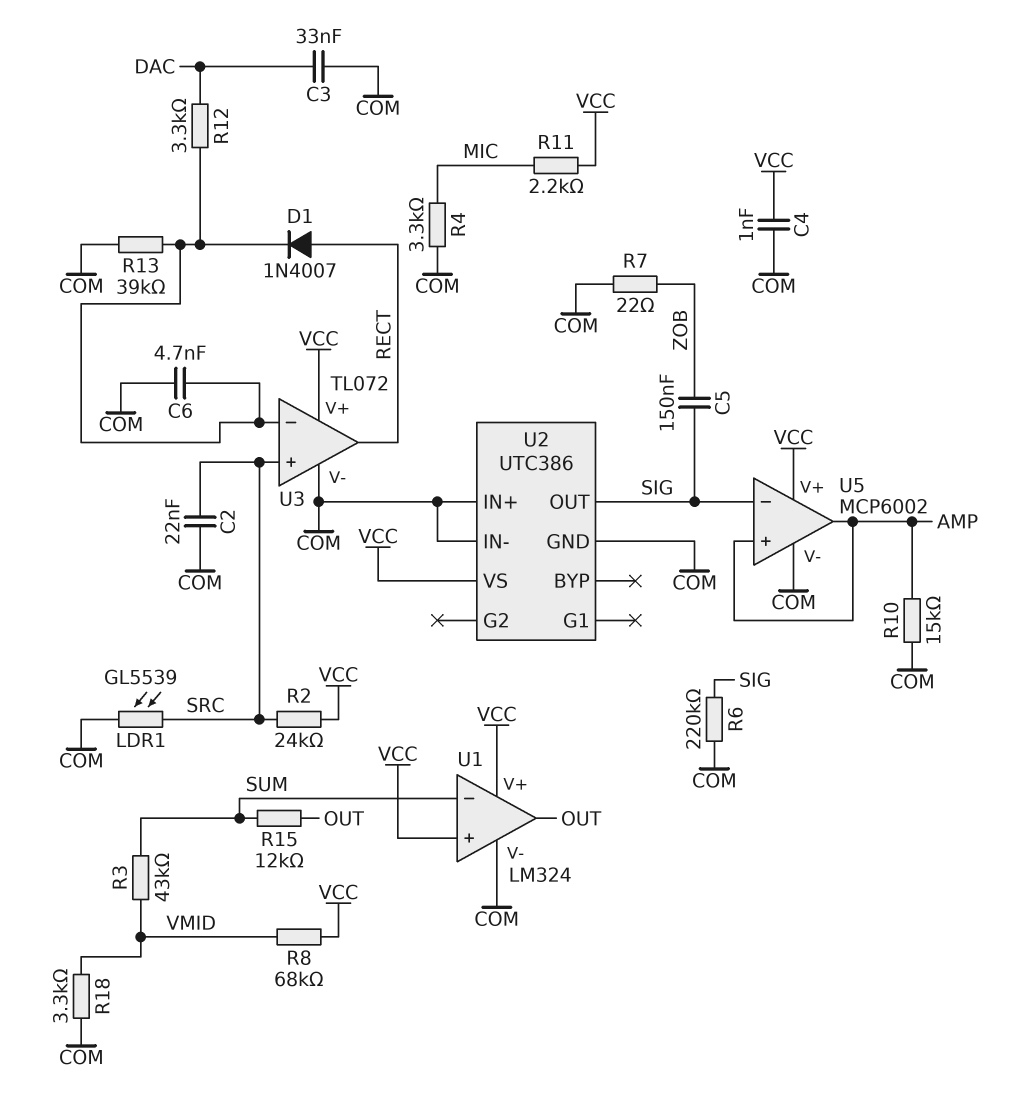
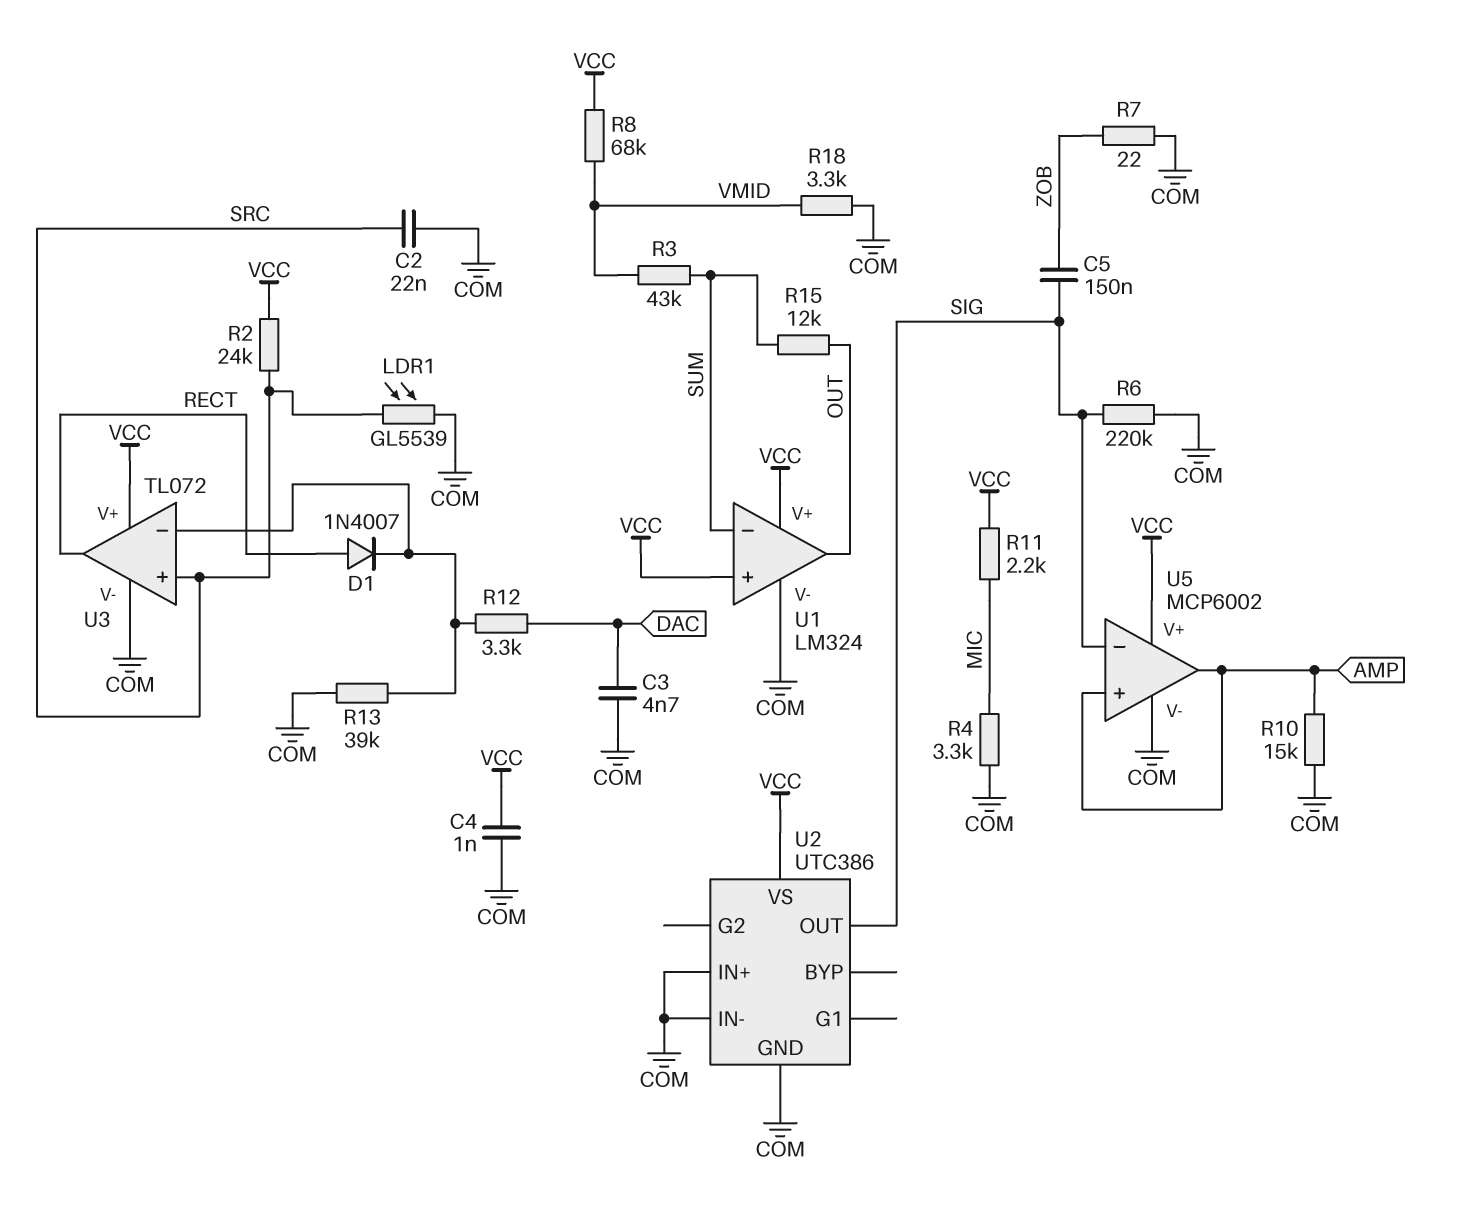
C3: 33nF (COM, DAC) -> 4.7nF (COM, DAC)
C6: 4.7nF (COM, U3/in-) -> none

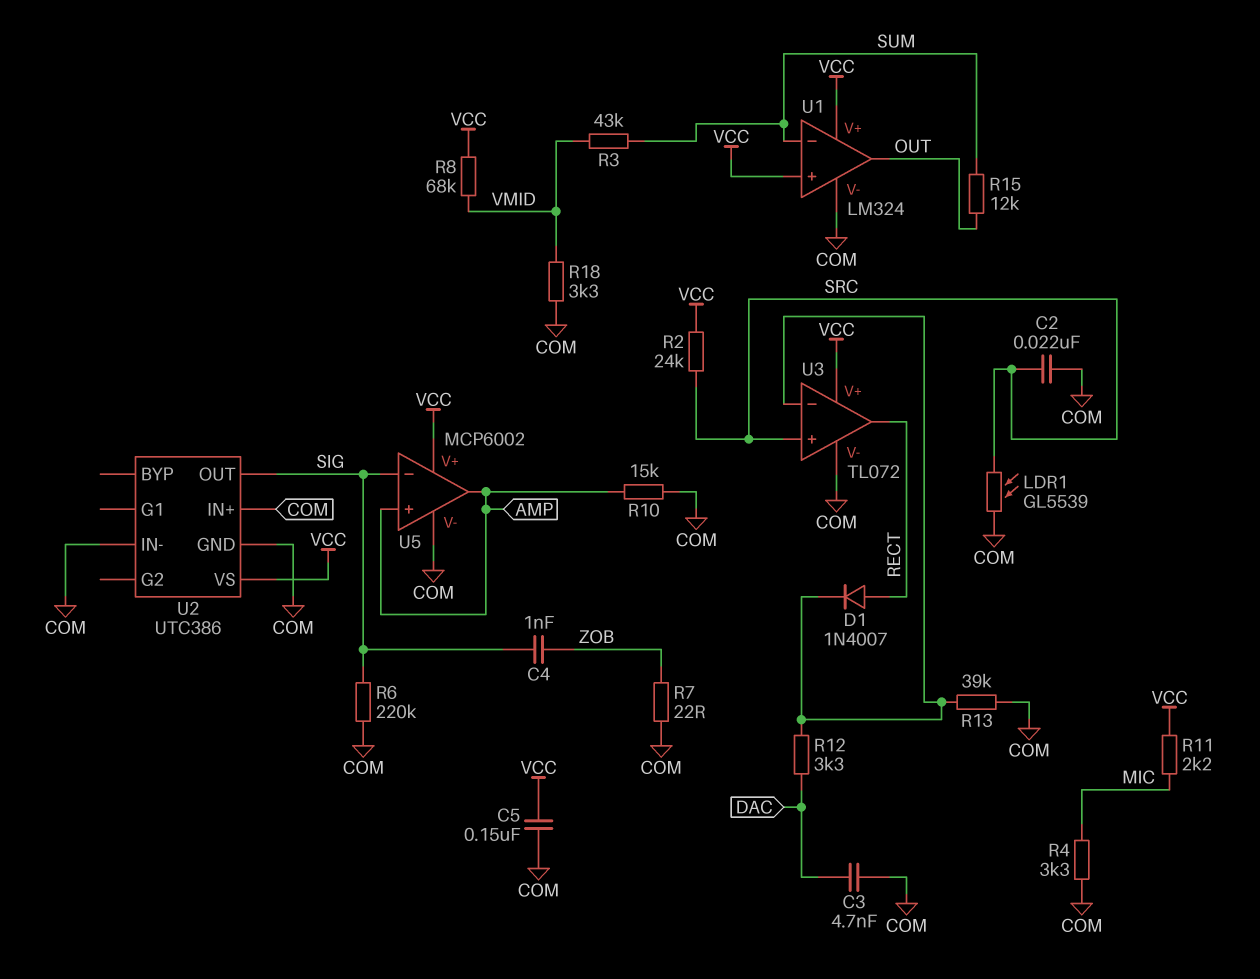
C4: 1nF (COM, VCC) -> 1nF (SIG, ZOB)
C5: 150nF (SIG, ZOB) -> 150nF (COM, VCC)

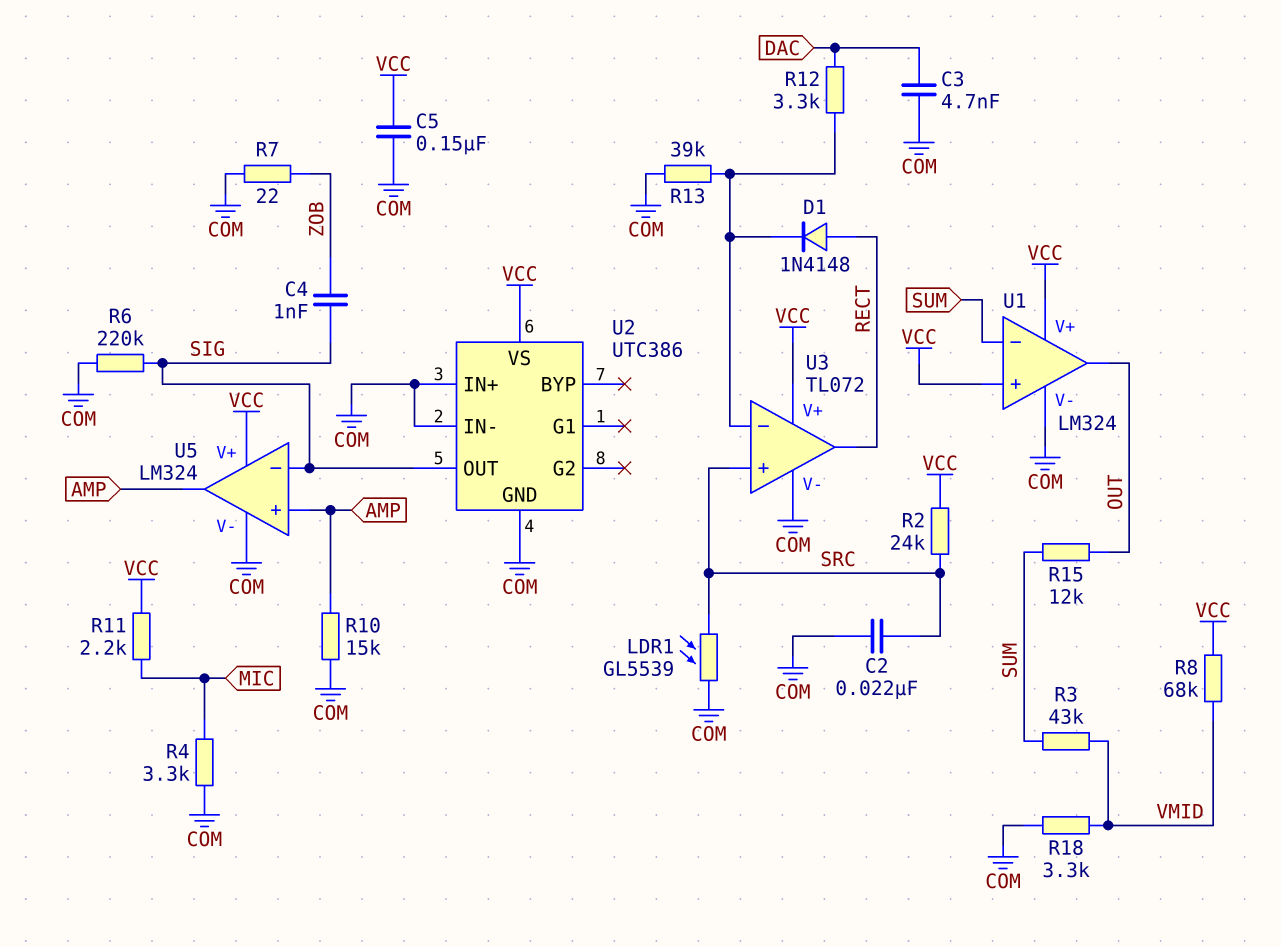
D1: diode 1N4007 (A RECT, K U3/in-) -> diode 1N4148 (A RECT, K U3/in-)
U5: MCP6002 -> LM324

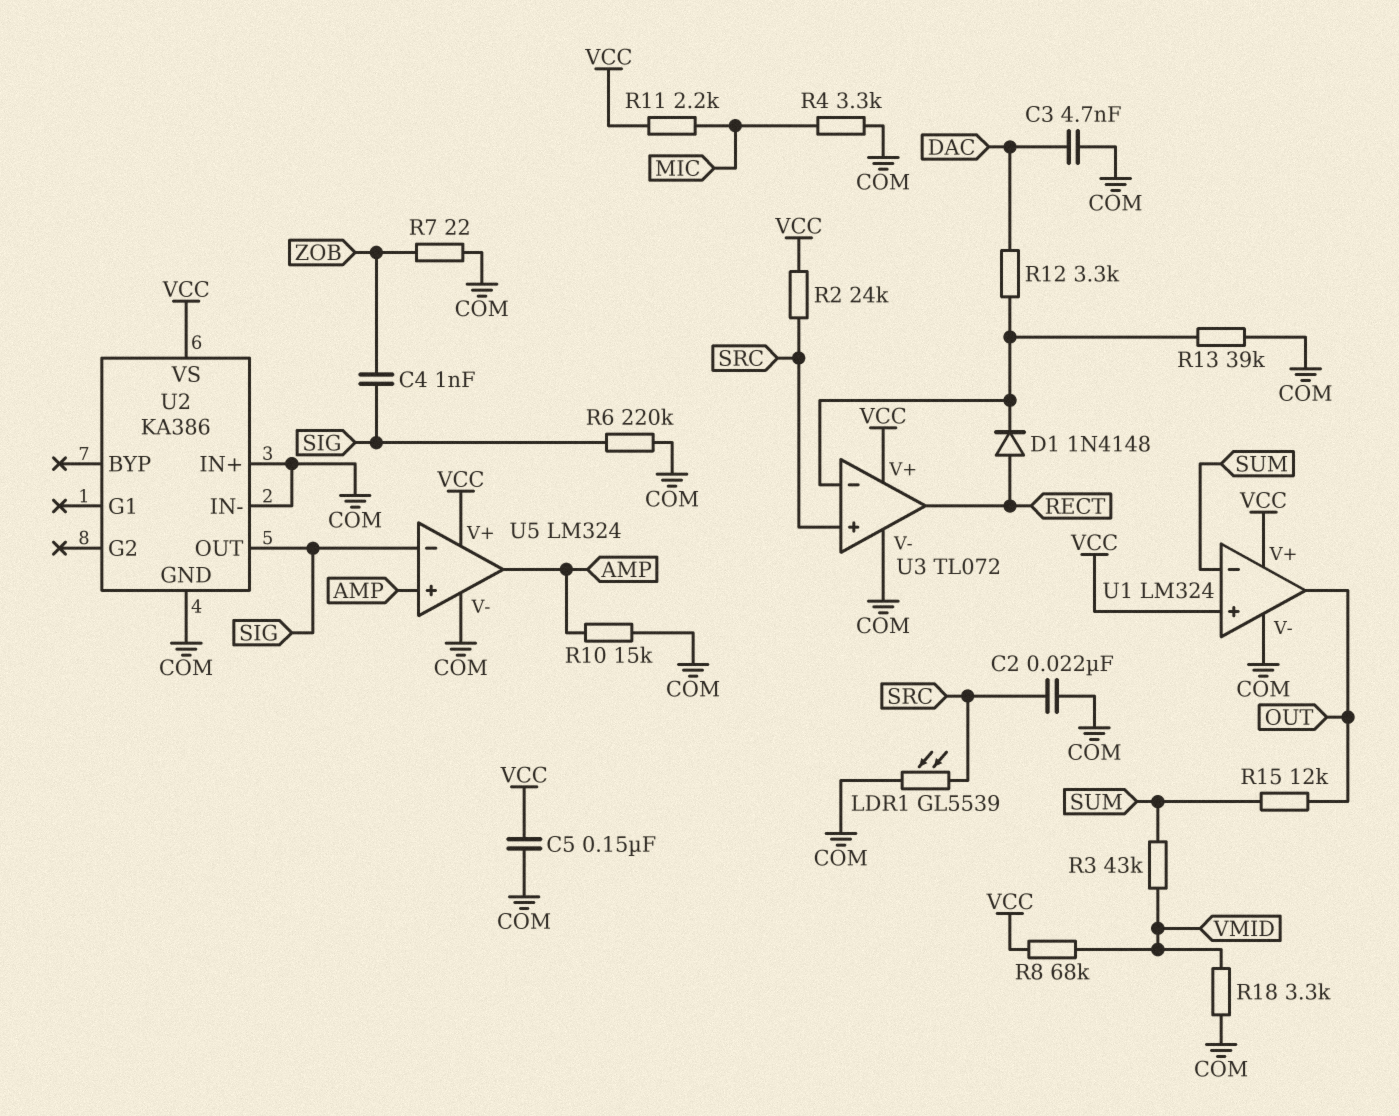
U2: UTC386 -> KA386

